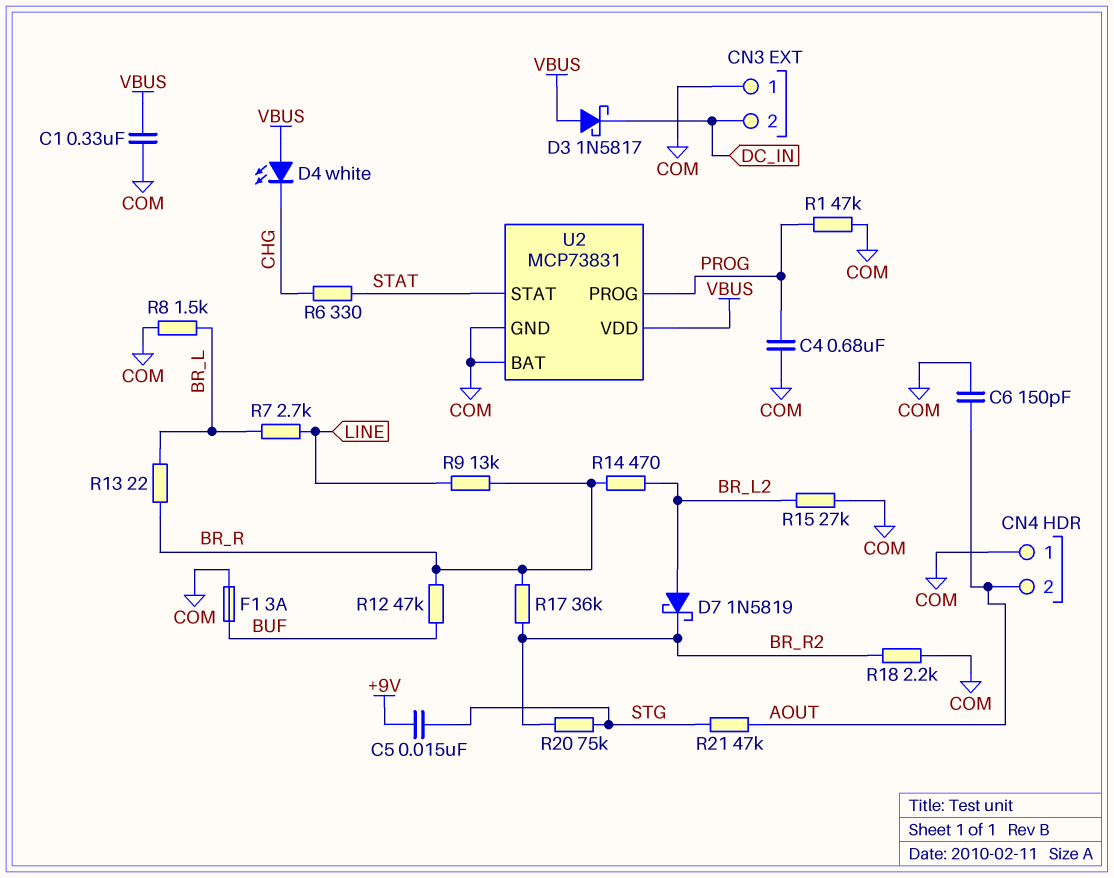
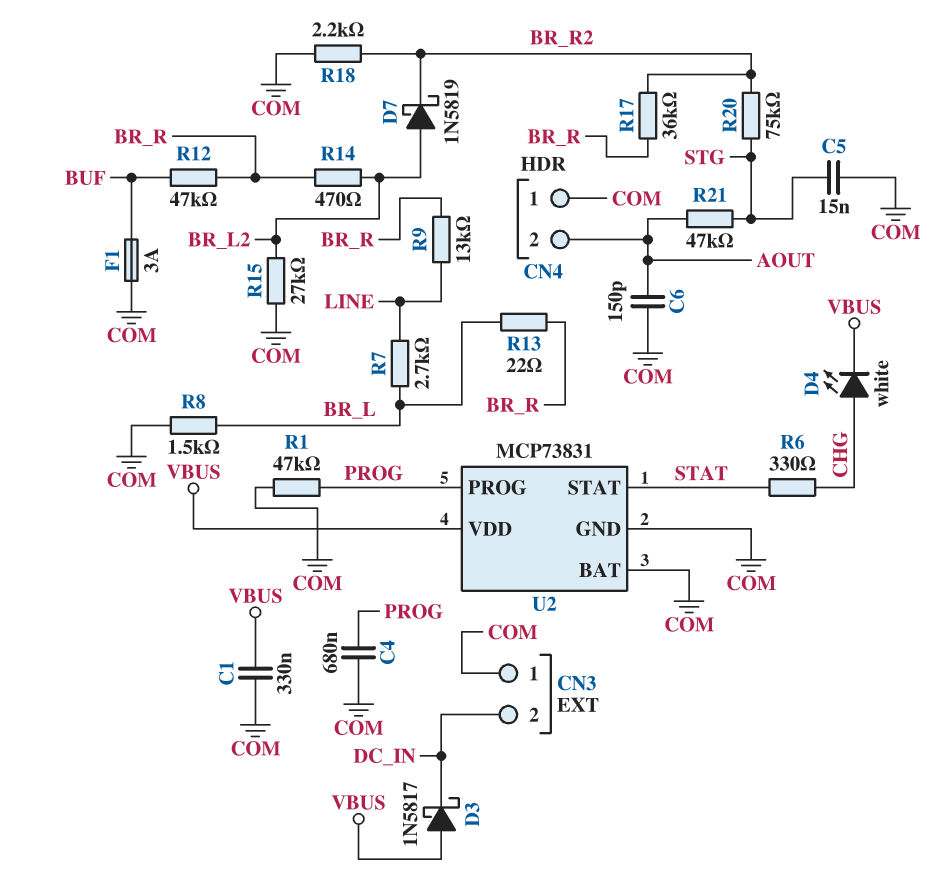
C5: 15nF (+9V, STG) -> 15nF (COM, STG)
D4: LED white (A VBUS, K CHG) -> LED white (A CHG, K VBUS)

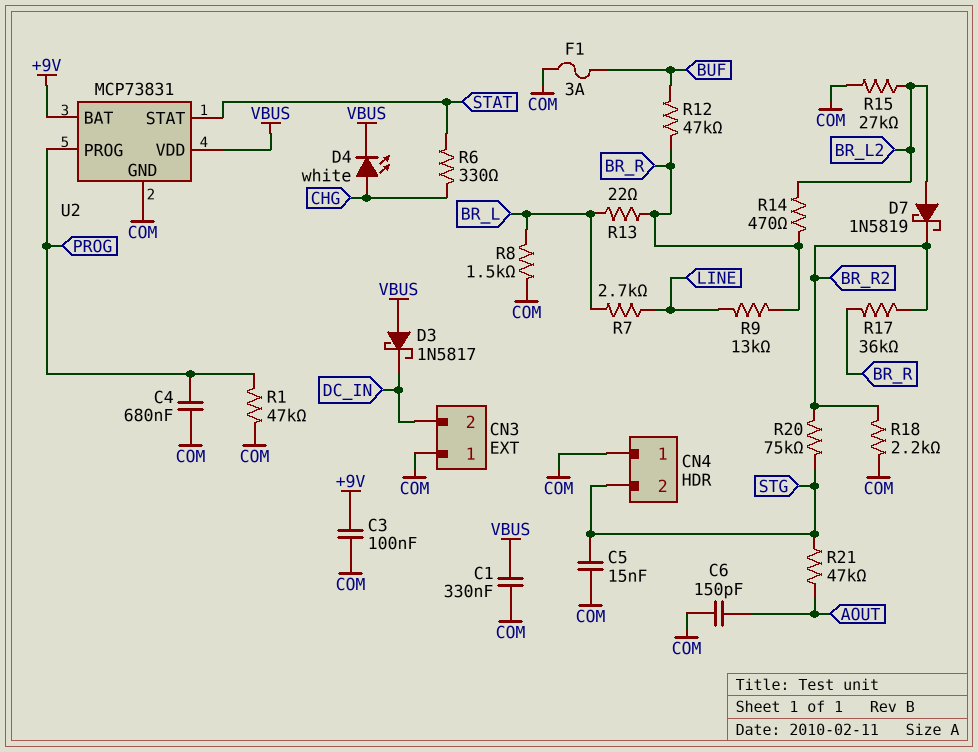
C3: none -> 100nF (+9V, COM)
CN4 pin 2: AOUT -> STG
U2 pin BAT: COM -> +9V

